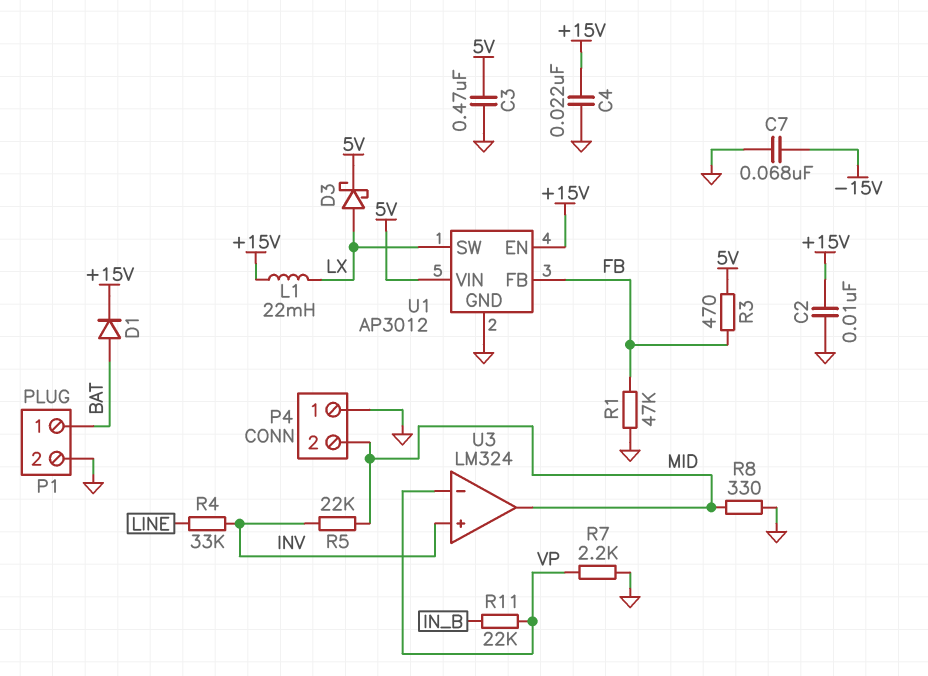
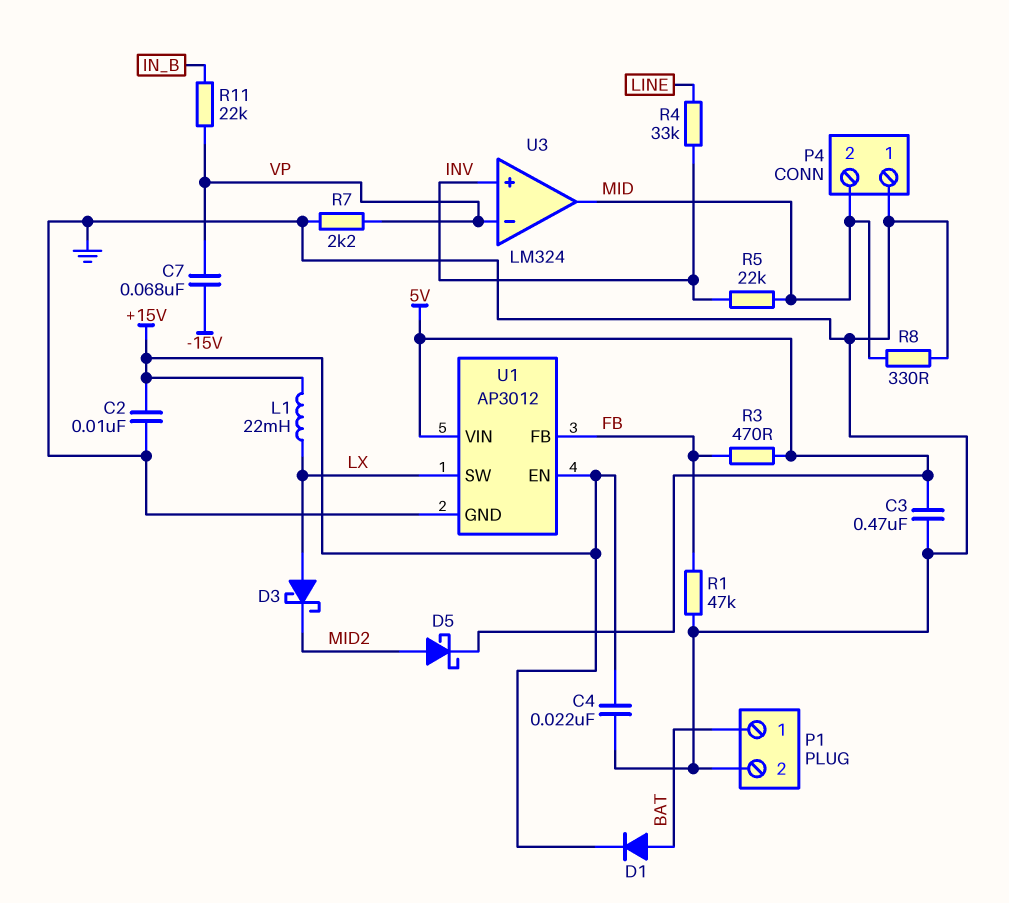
C7: 68nF (-15V, GND) -> 68nF (-15V, VP)
D3: schottky (A LX, K 5V) -> schottky (A LX, K MID2)
D5: none -> schottky (A MID2, K 5V)

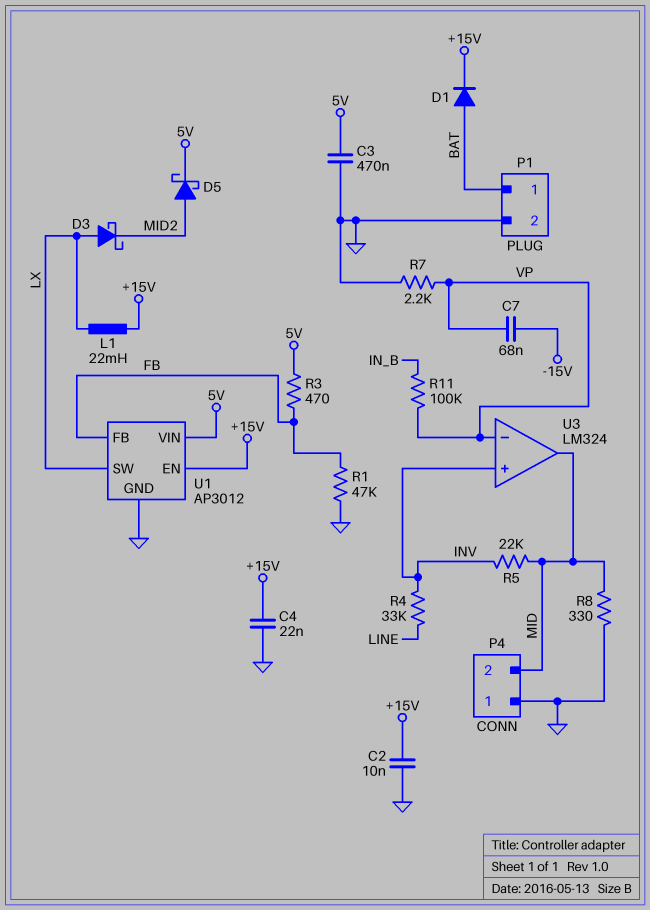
R11: 22k (IN_B, VP) -> 100k (IN_B, VP)

